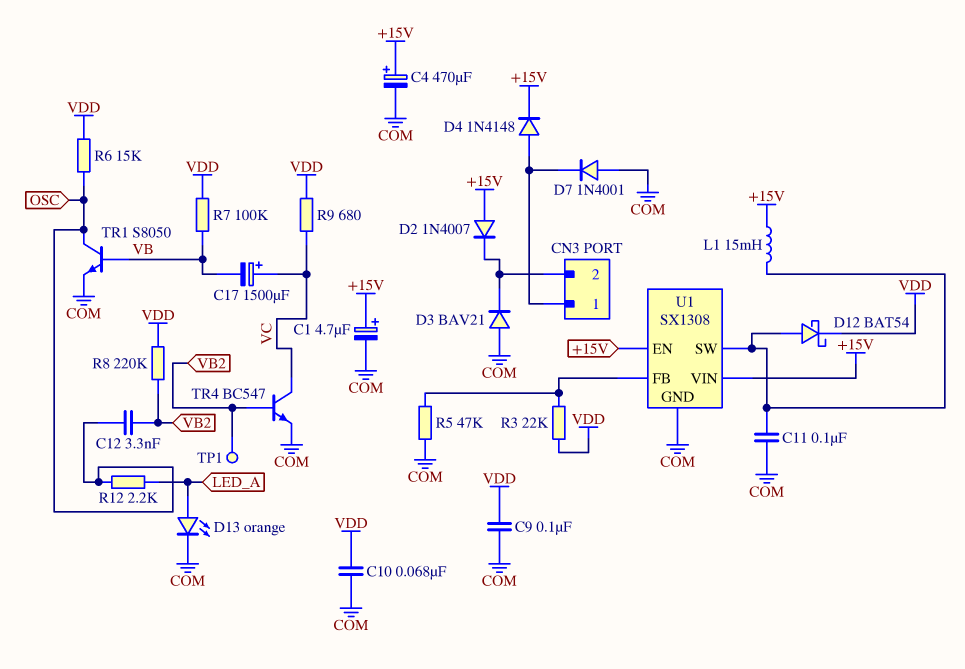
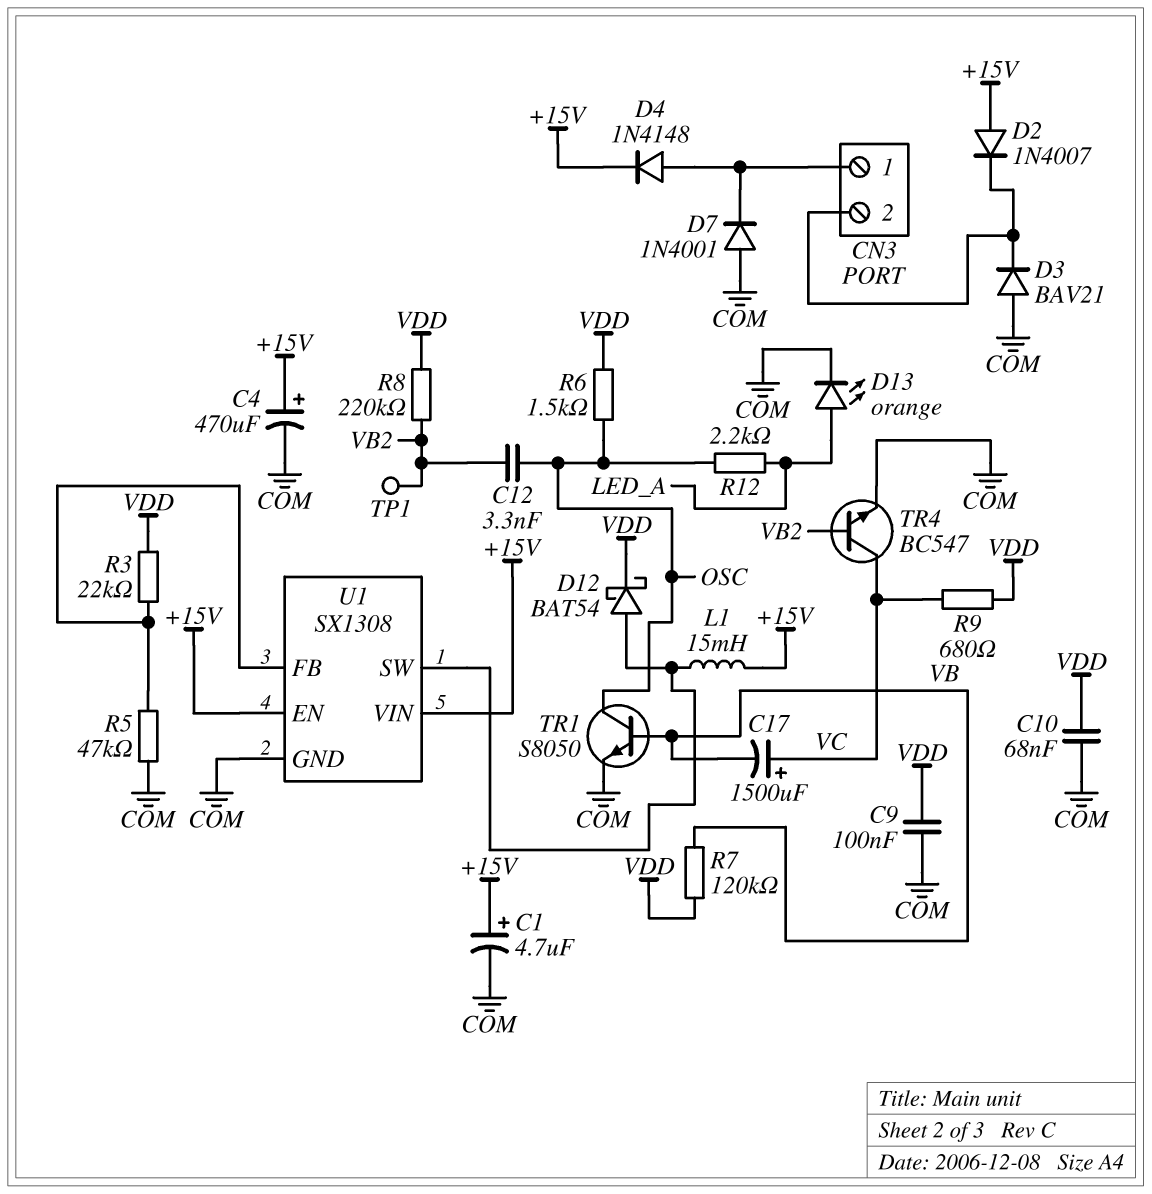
C11: 100nF (COM, U1/SW) -> none
R6: 15k (OSC, VDD) -> 1.5k (OSC, VDD)
R7: 100k (VB, VDD) -> 120k (VB, VDD)

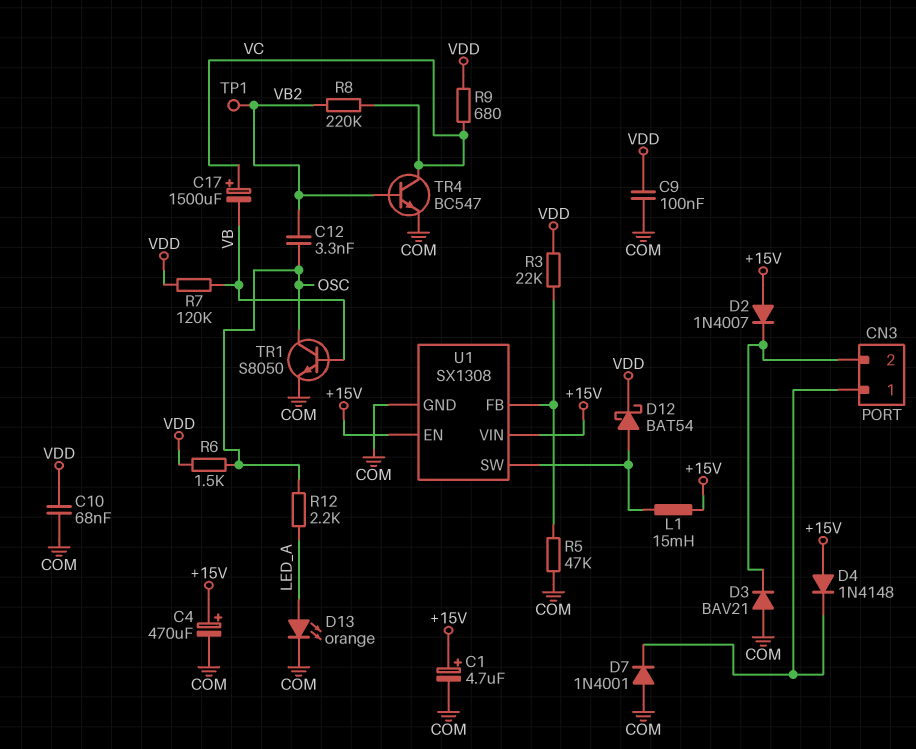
D4: diode 1N4148 (A CN3/1, K +15V) -> diode 1N4148 (A +15V, K CN3/1)
R8: 220k (VB2, VDD) -> 220k (VB2, VC)

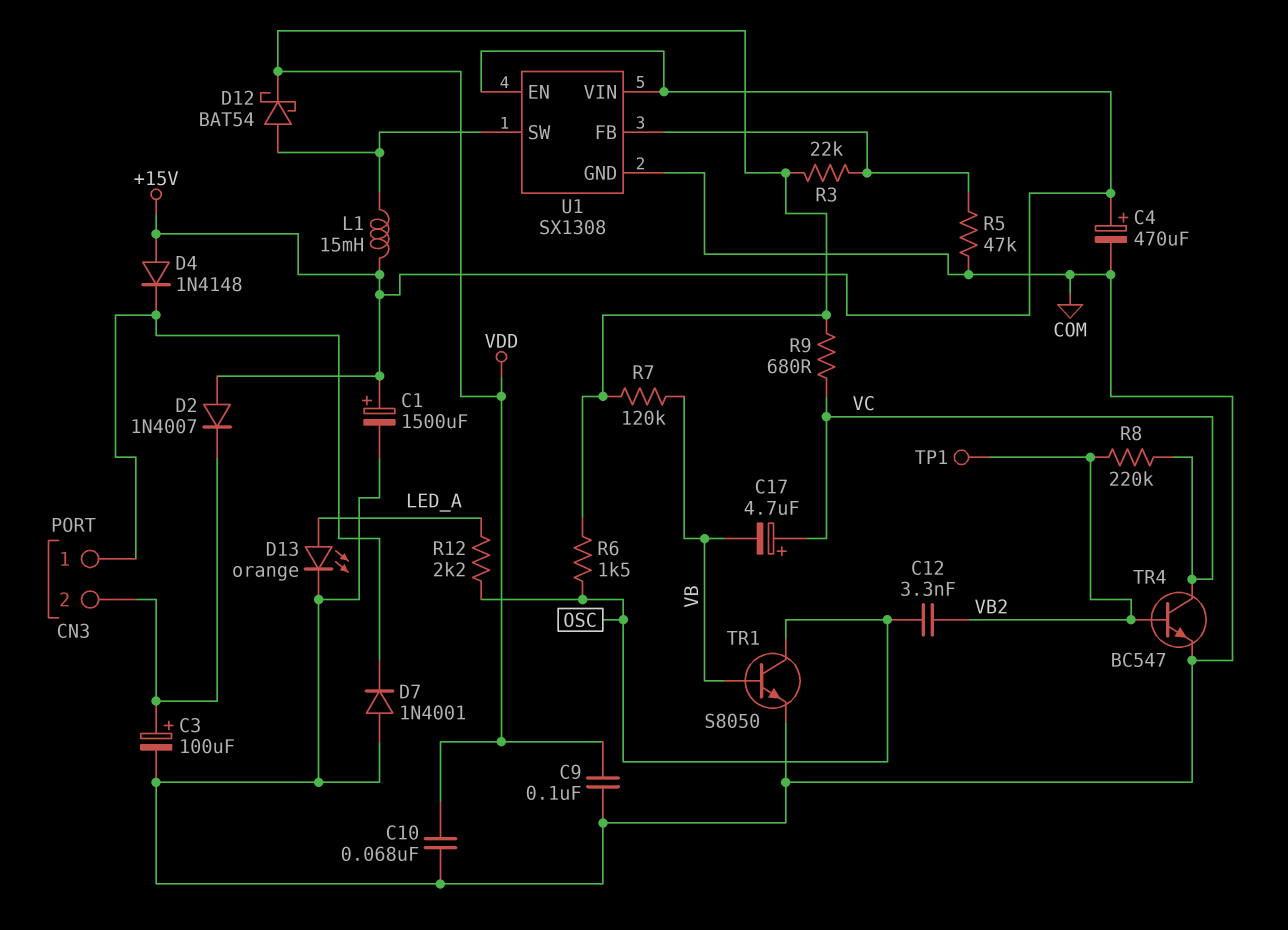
C1: 4.7uF (plus +15V, minus COM) -> 1500uF (plus +15V, minus COM)
C3: none -> 100uF (plus CN3/2, minus COM)
C17: 1500uF (plus VC, minus VB) -> 4.7uF (plus VC, minus VB)
D3: diode BAV21 (A COM, K CN3/2) -> none

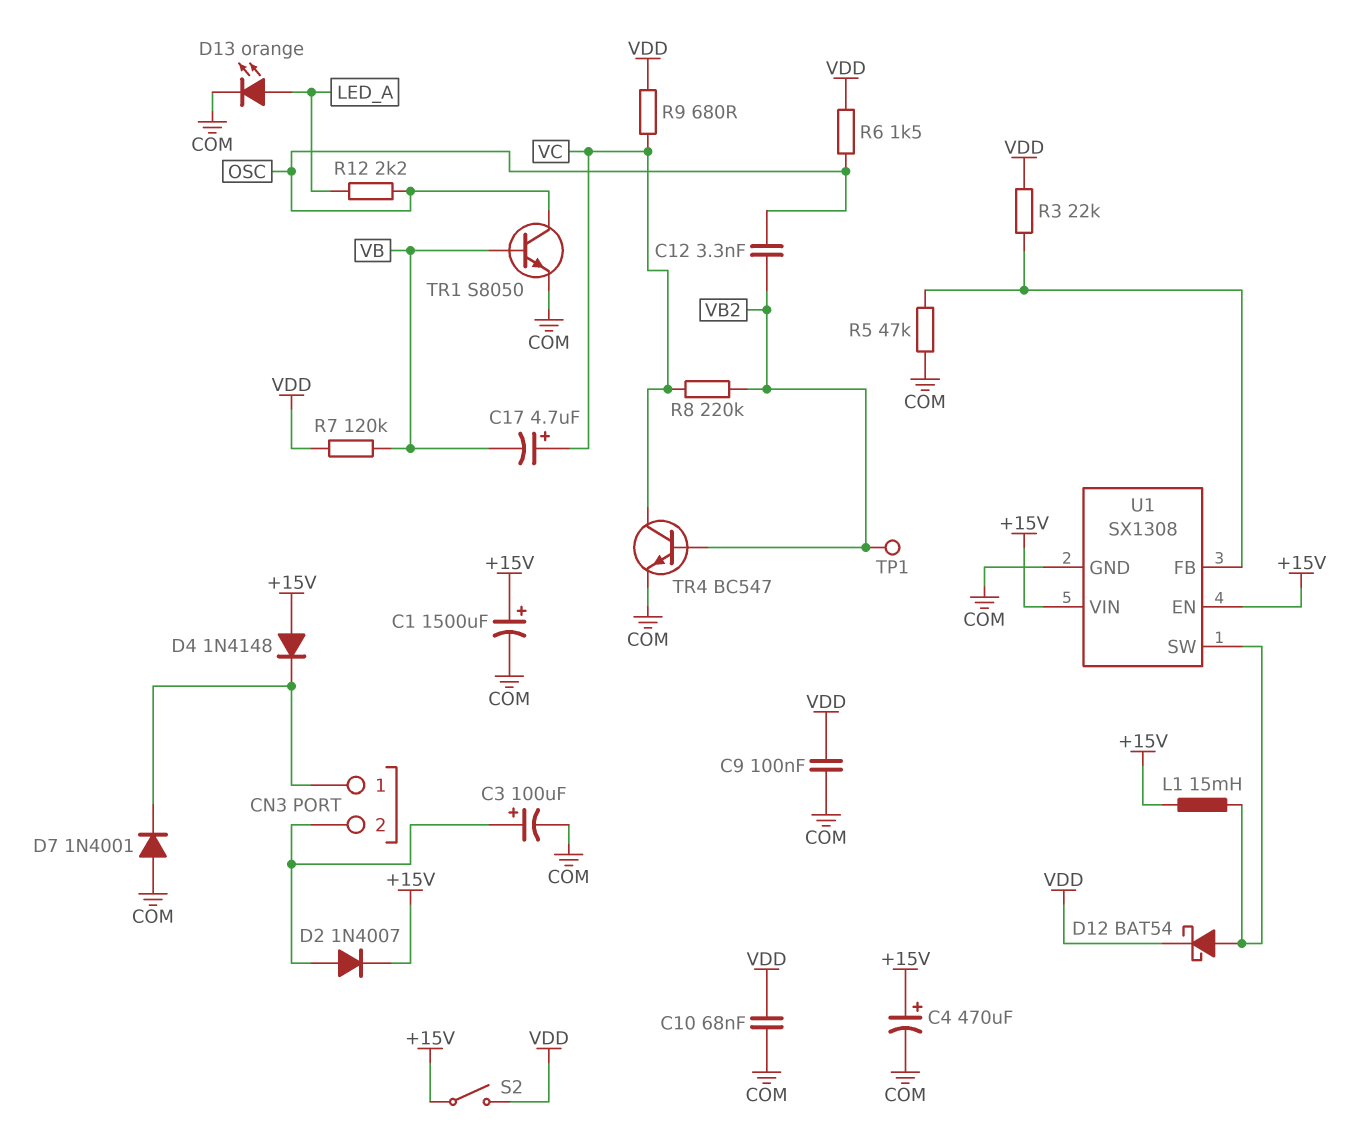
D2: diode 1N4007 (A +15V, K CN3/2) -> diode 1N4007 (A CN3/2, K +15V)
S2: none -> switch (+15V, VDD)

